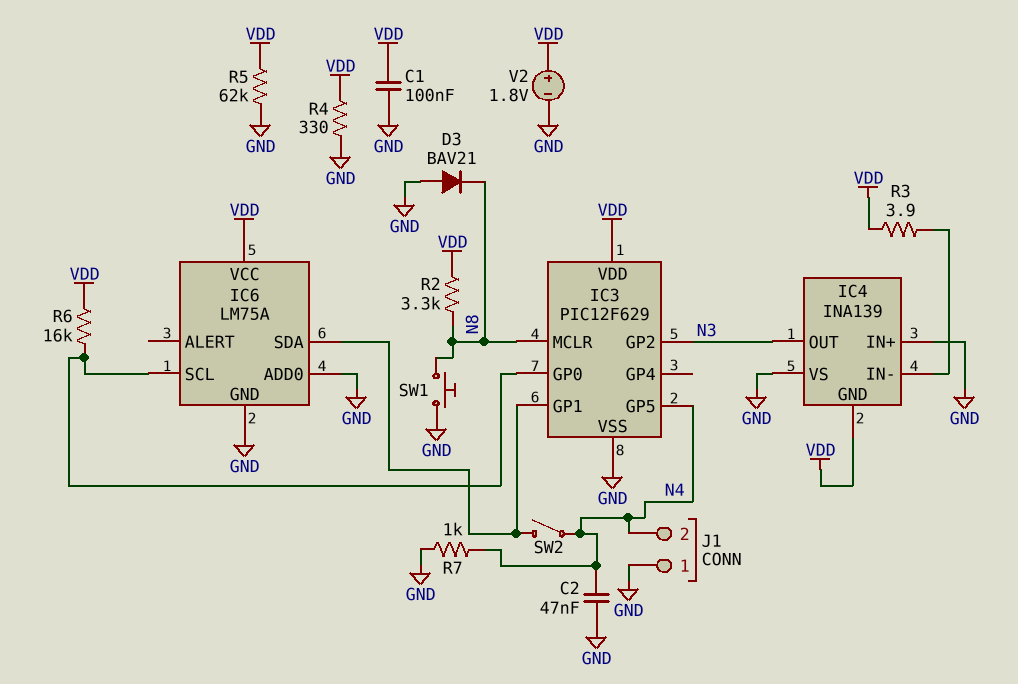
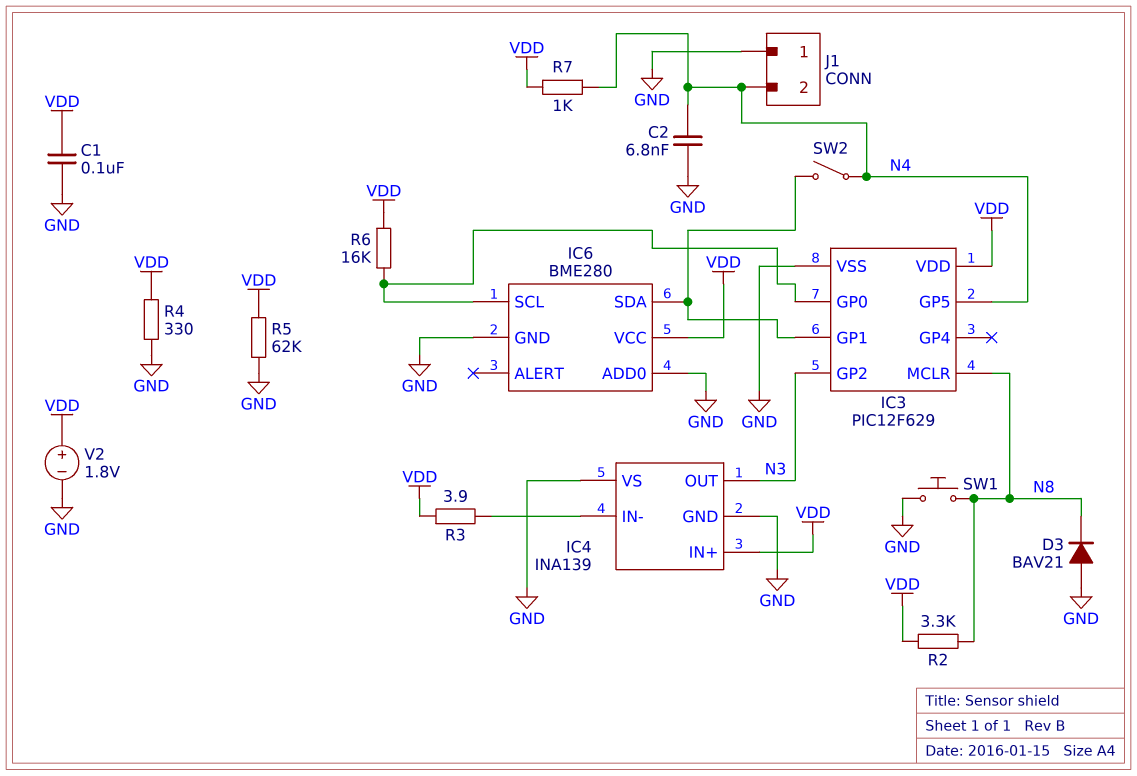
C2: 47nF (GND, N4) -> 6.8nF (GND, N4)
IC4 pin GND: VDD -> GND
IC4 pin IN+: GND -> VDD
IC6: LM75A -> BME280
R7: 1k (GND, N4) -> 1k (N4, VDD)

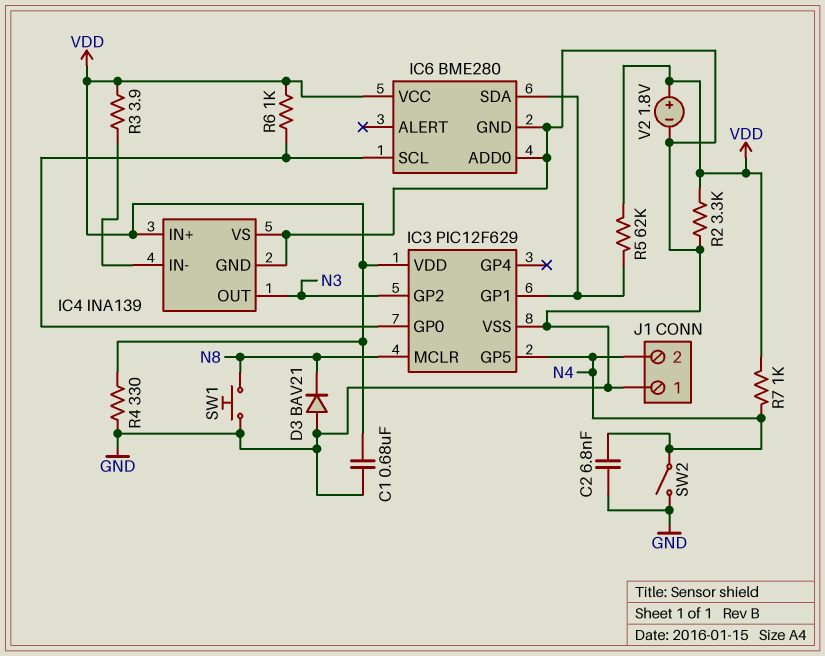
C1: 100nF (GND, VDD) -> 680nF (GND, VDD)
R2: 3.3k (N8, VDD) -> 3.3k (GND, VDD)
R5: 62k (GND, VDD) -> 62k (IC3/GP1, VDD)
R6: 16k (IC3/GP0, VDD) -> 1k (IC3/GP0, VDD)
SW2: switch (IC3/GP1, N4) -> switch (GND, N4)

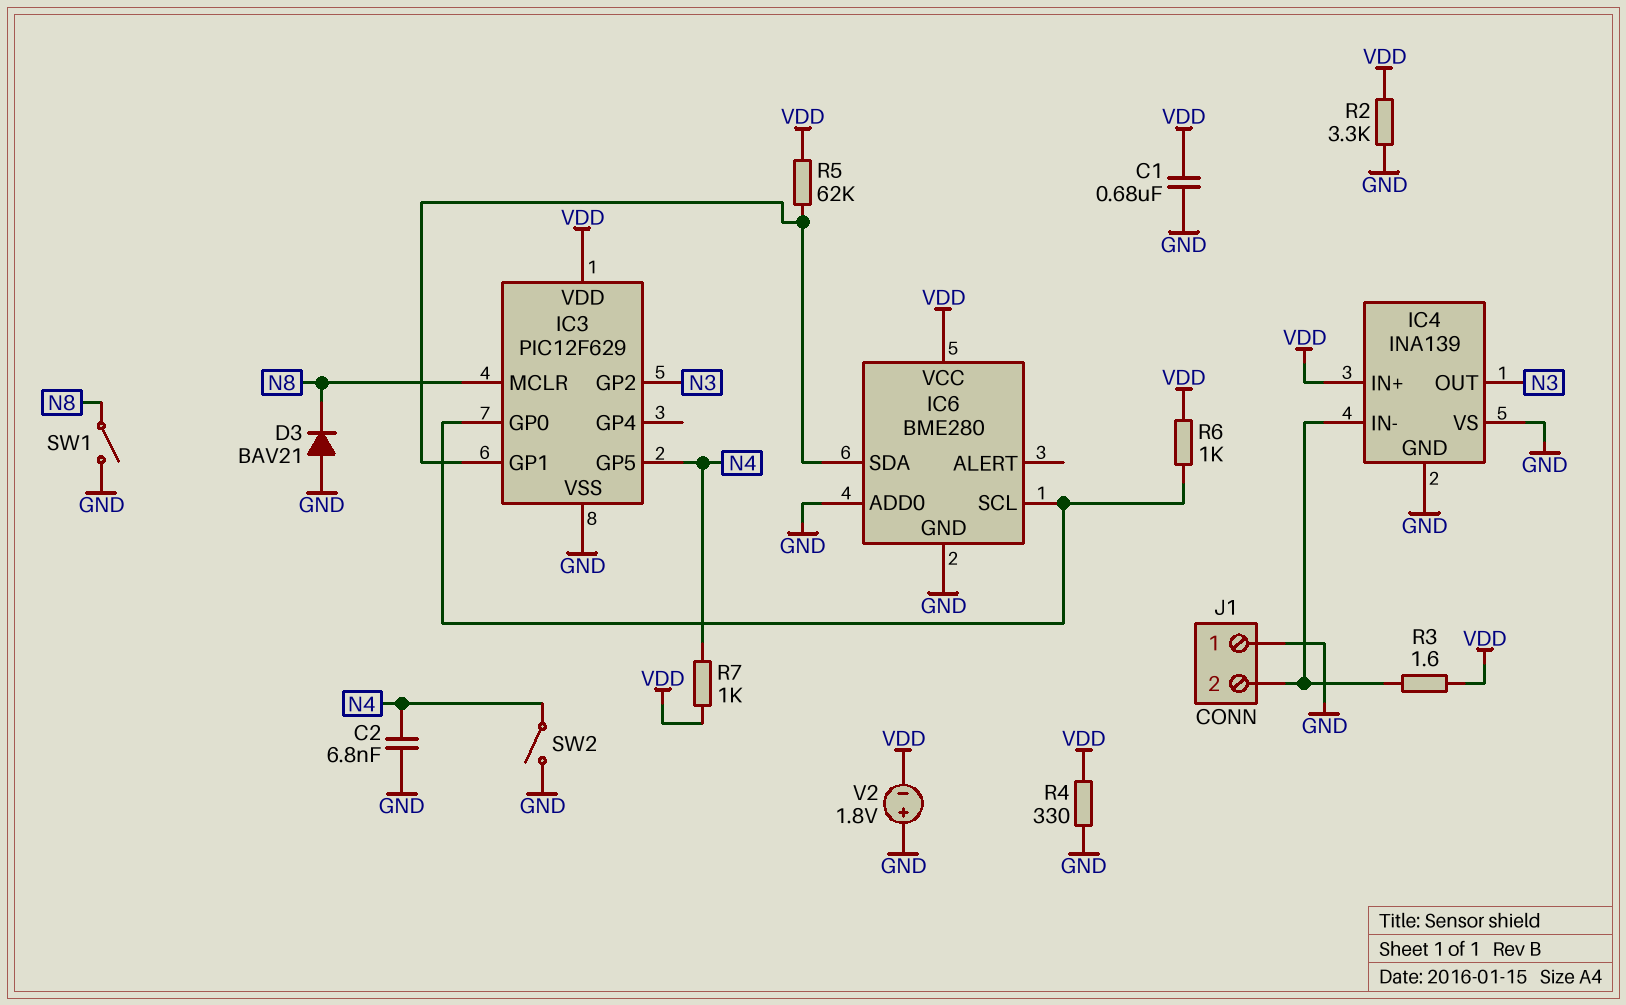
J1 pin 2: N4 -> IC4/IN-
R3: 3.9 (IC4/IN-, VDD) -> 1.6 (IC4/IN-, VDD)
SW1: button (GND, N8) -> switch (GND, N8)
V2: 1.8V (plus VDD, minus GND) -> 1.8V (plus GND, minus VDD)

